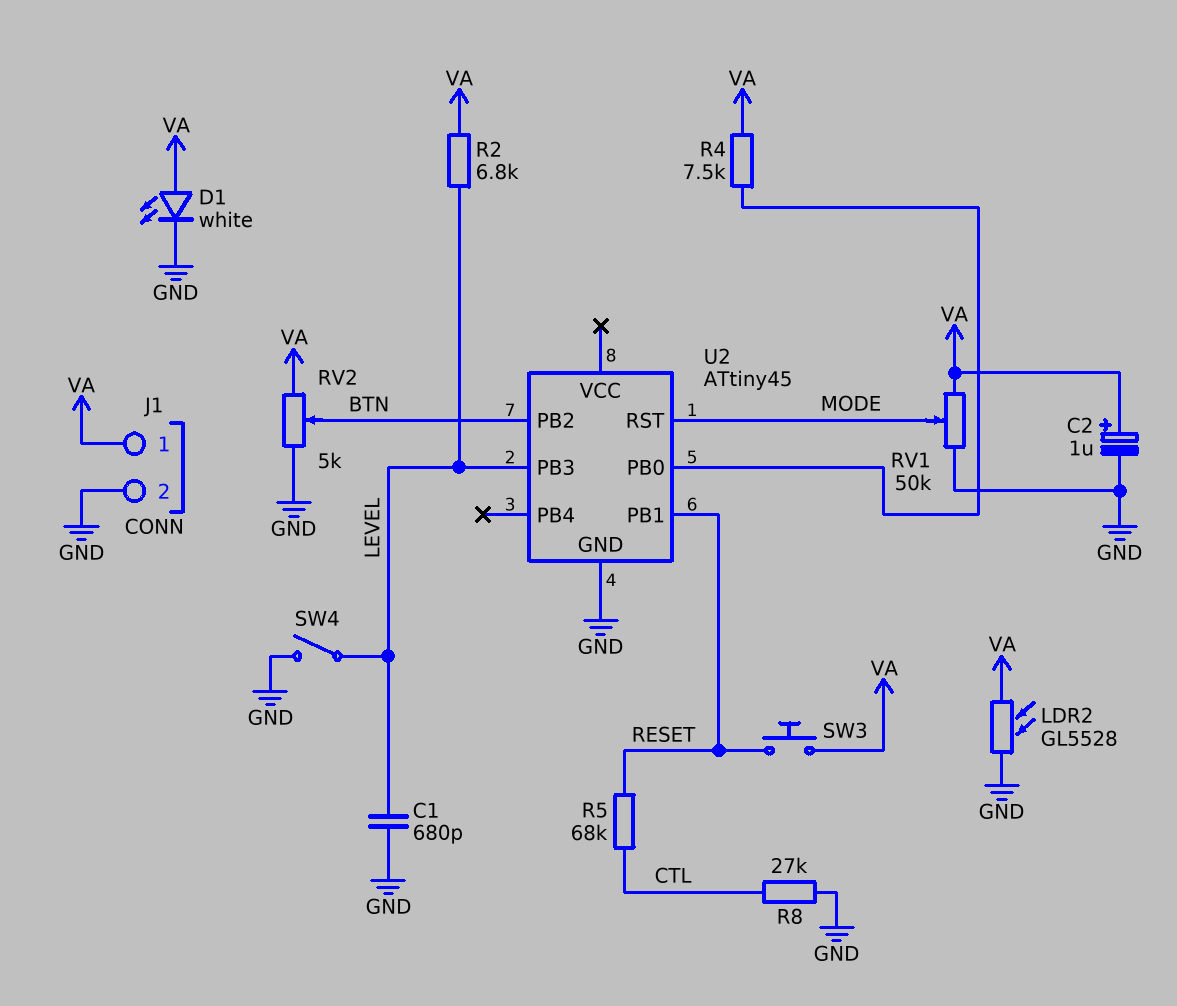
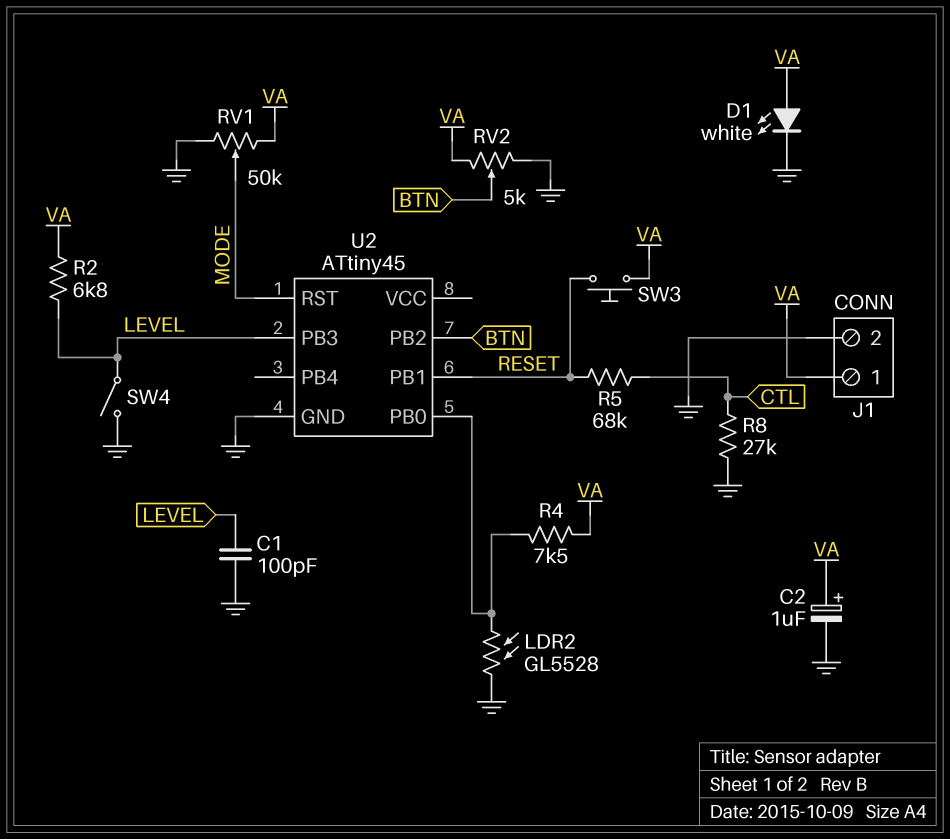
C1: 680pF (GND, LEVEL) -> 100pF (GND, LEVEL)
LDR2: GL5528 (GND, VA) -> GL5528 (GND, U2/PB0)

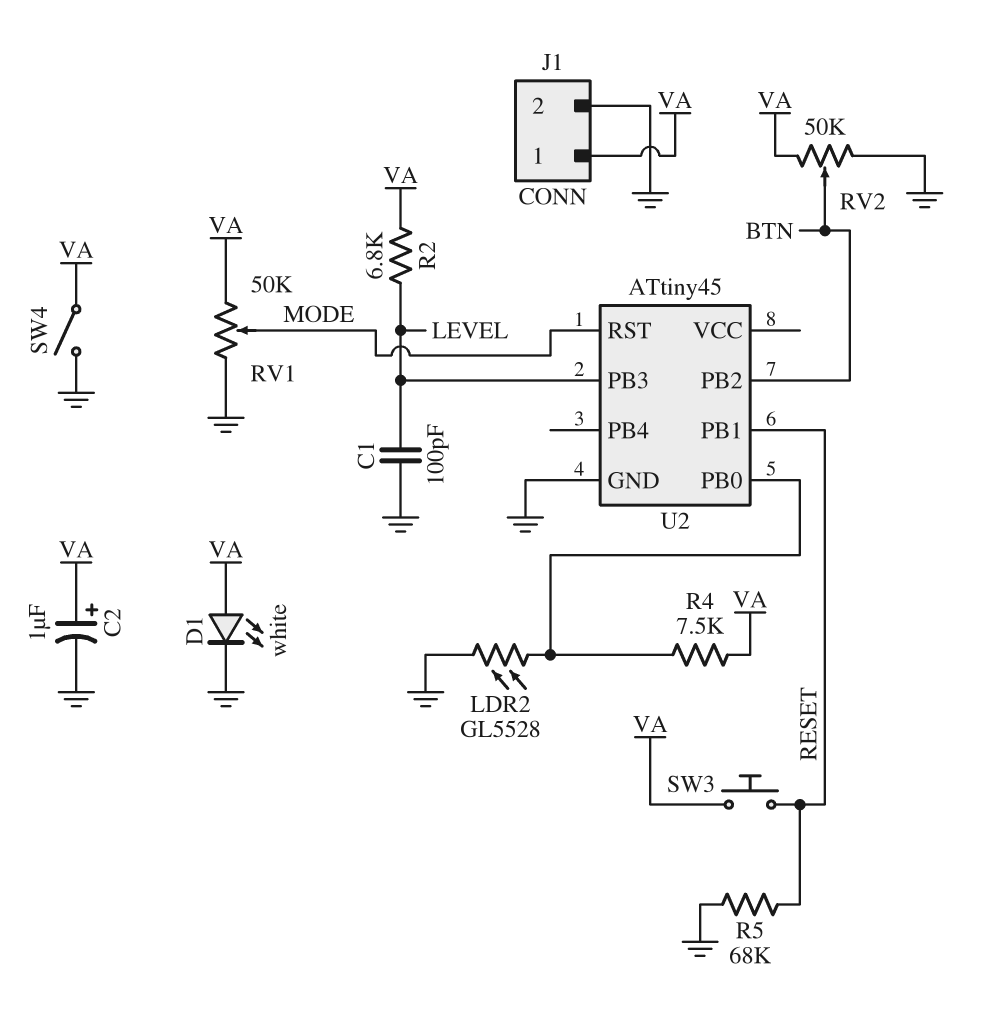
R5: 68k (CTL, RESET) -> 68k (GND, RESET)
R8: 27k (CTL, GND) -> none
RV2: 5k (GND, VA, wiper BTN) -> 50k (GND, VA, wiper BTN)
SW4: switch (GND, LEVEL) -> switch (GND, VA)

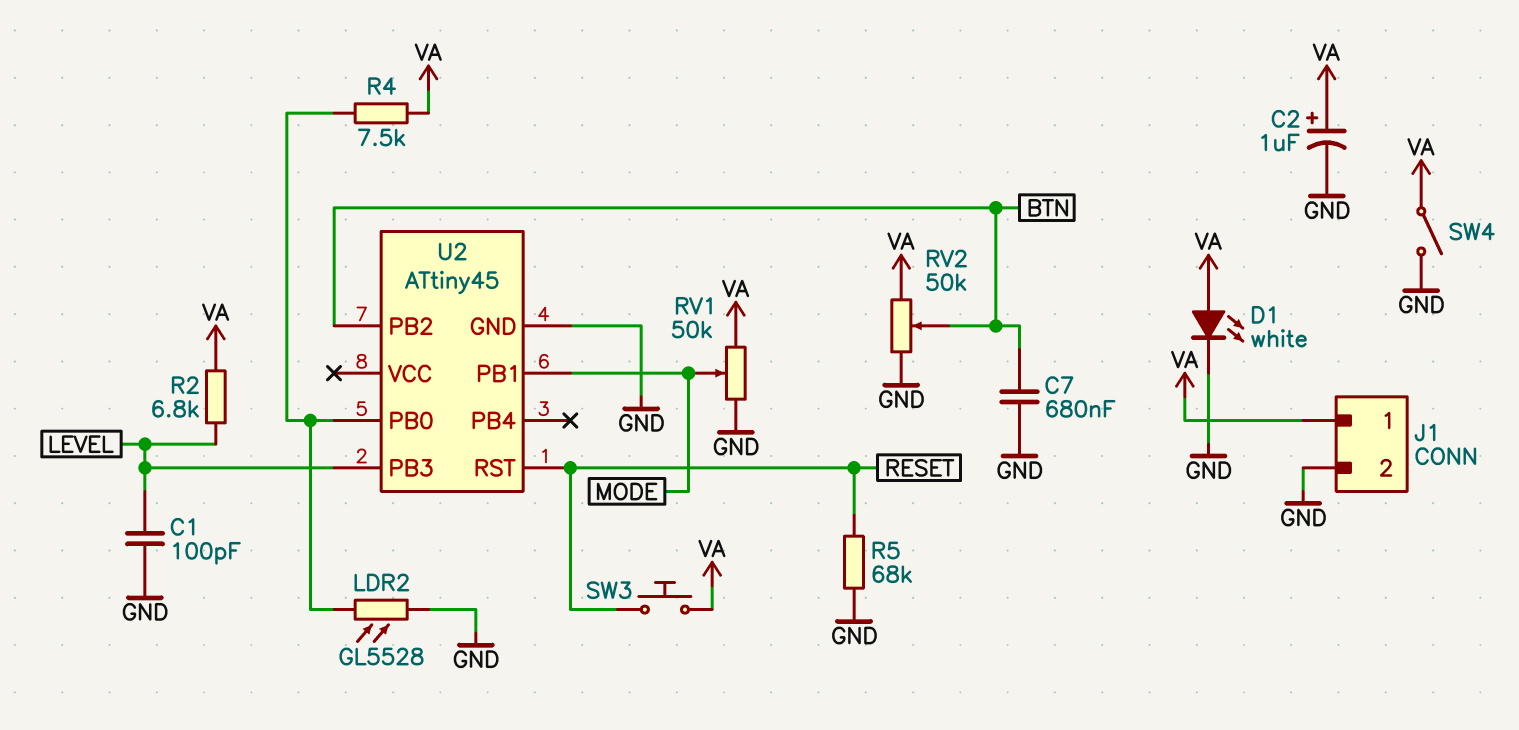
C7: none -> 680nF (BTN, GND)
U2 pin PB1: RESET -> MODE
U2 pin RST: MODE -> RESET

